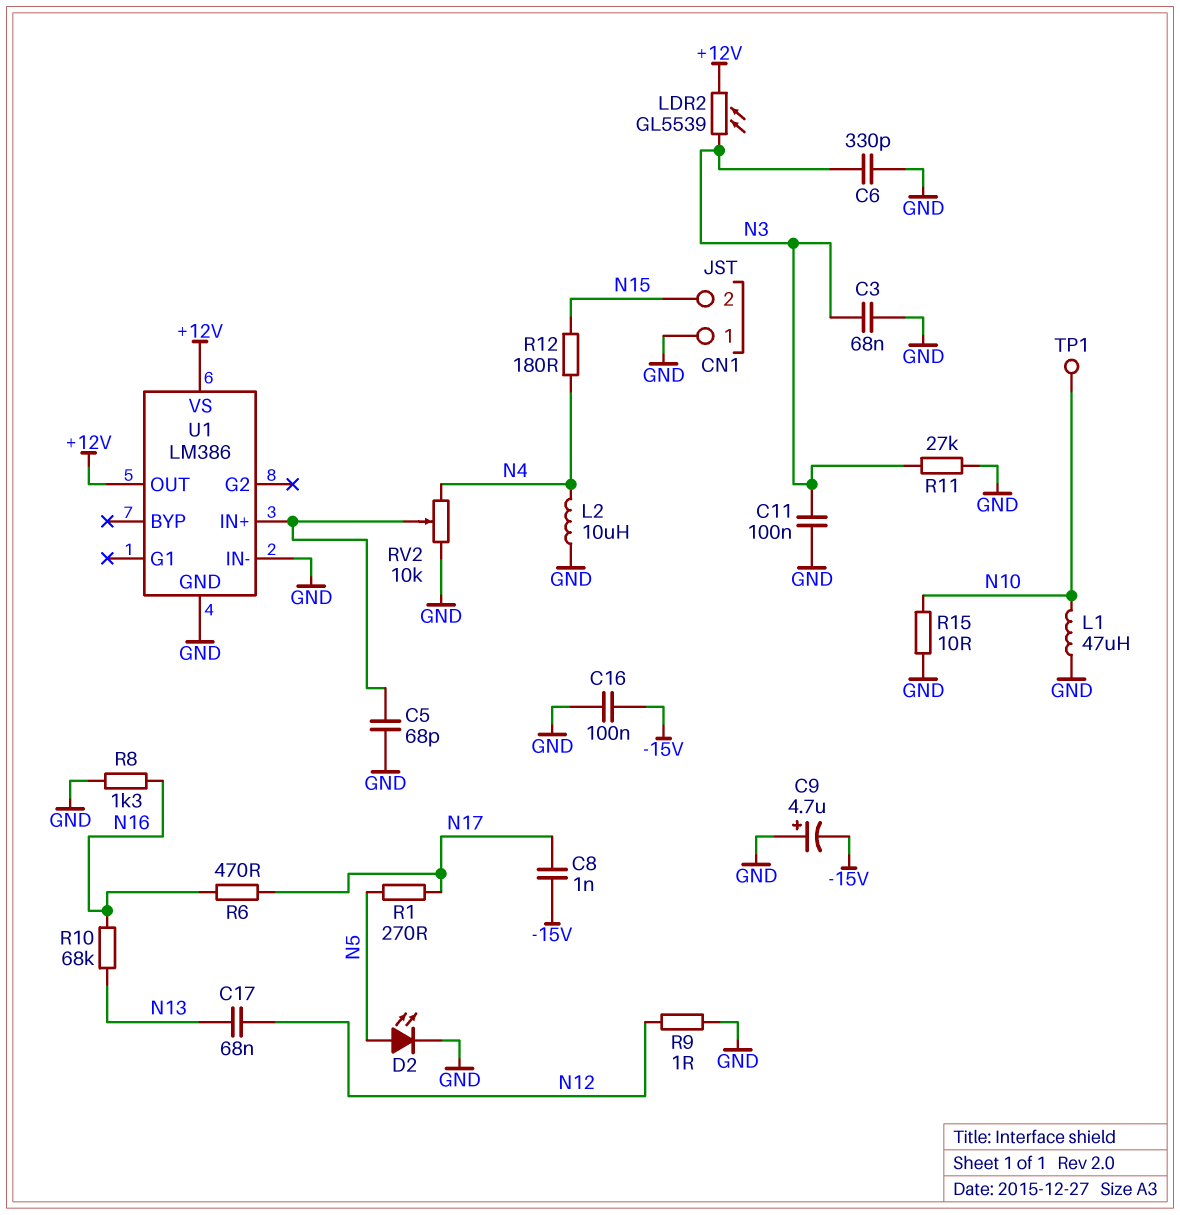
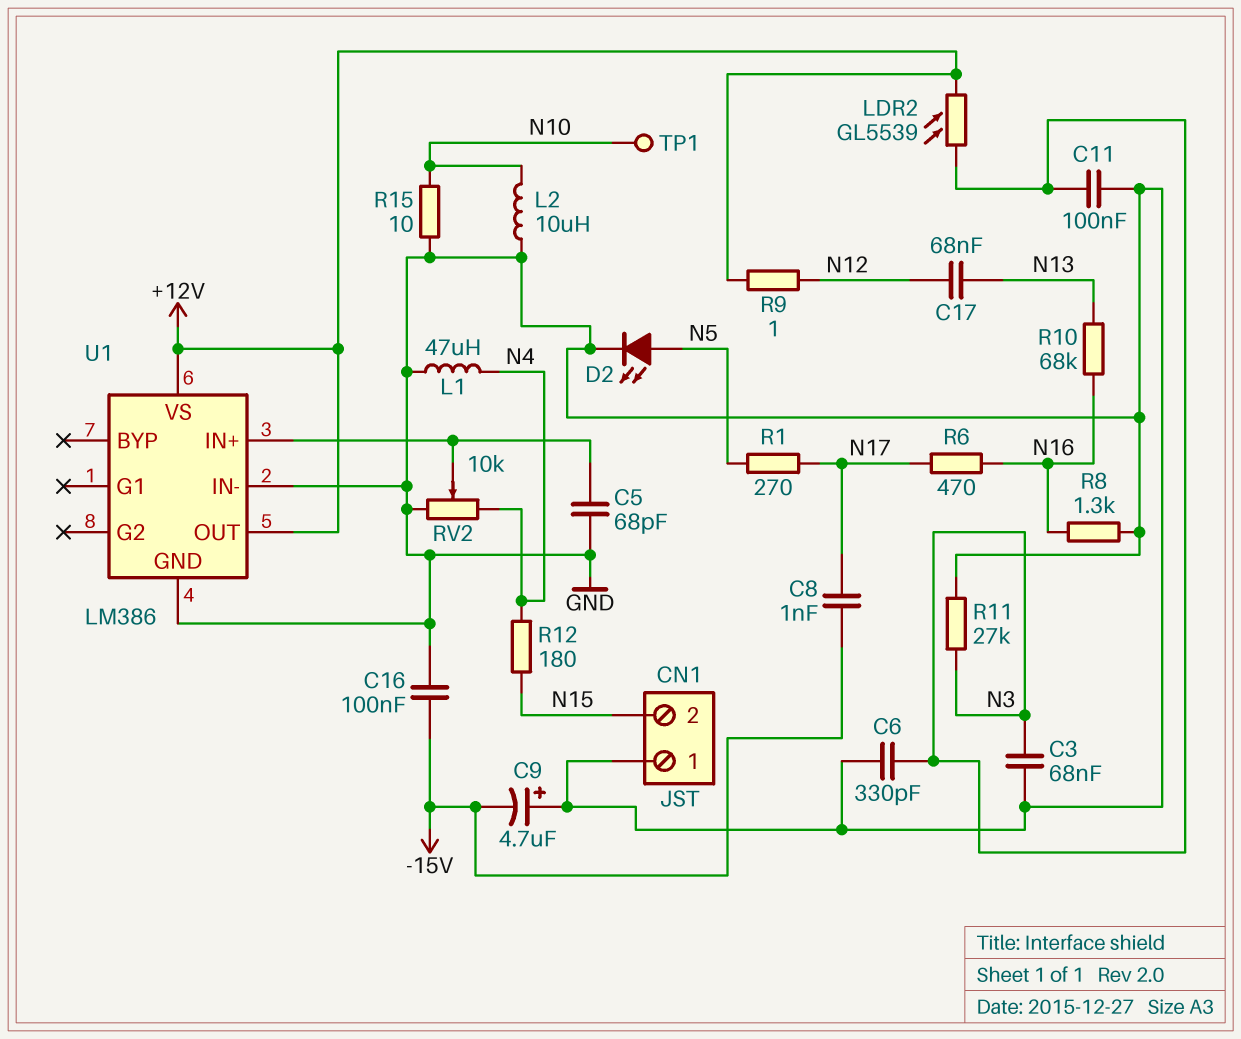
L1: 47uH (GND, N10) -> 47uH (GND, N4)
L2: 10uH (GND, N4) -> 10uH (GND, N10)
R9: 1 (GND, N12) -> 1 (+12V, N12)

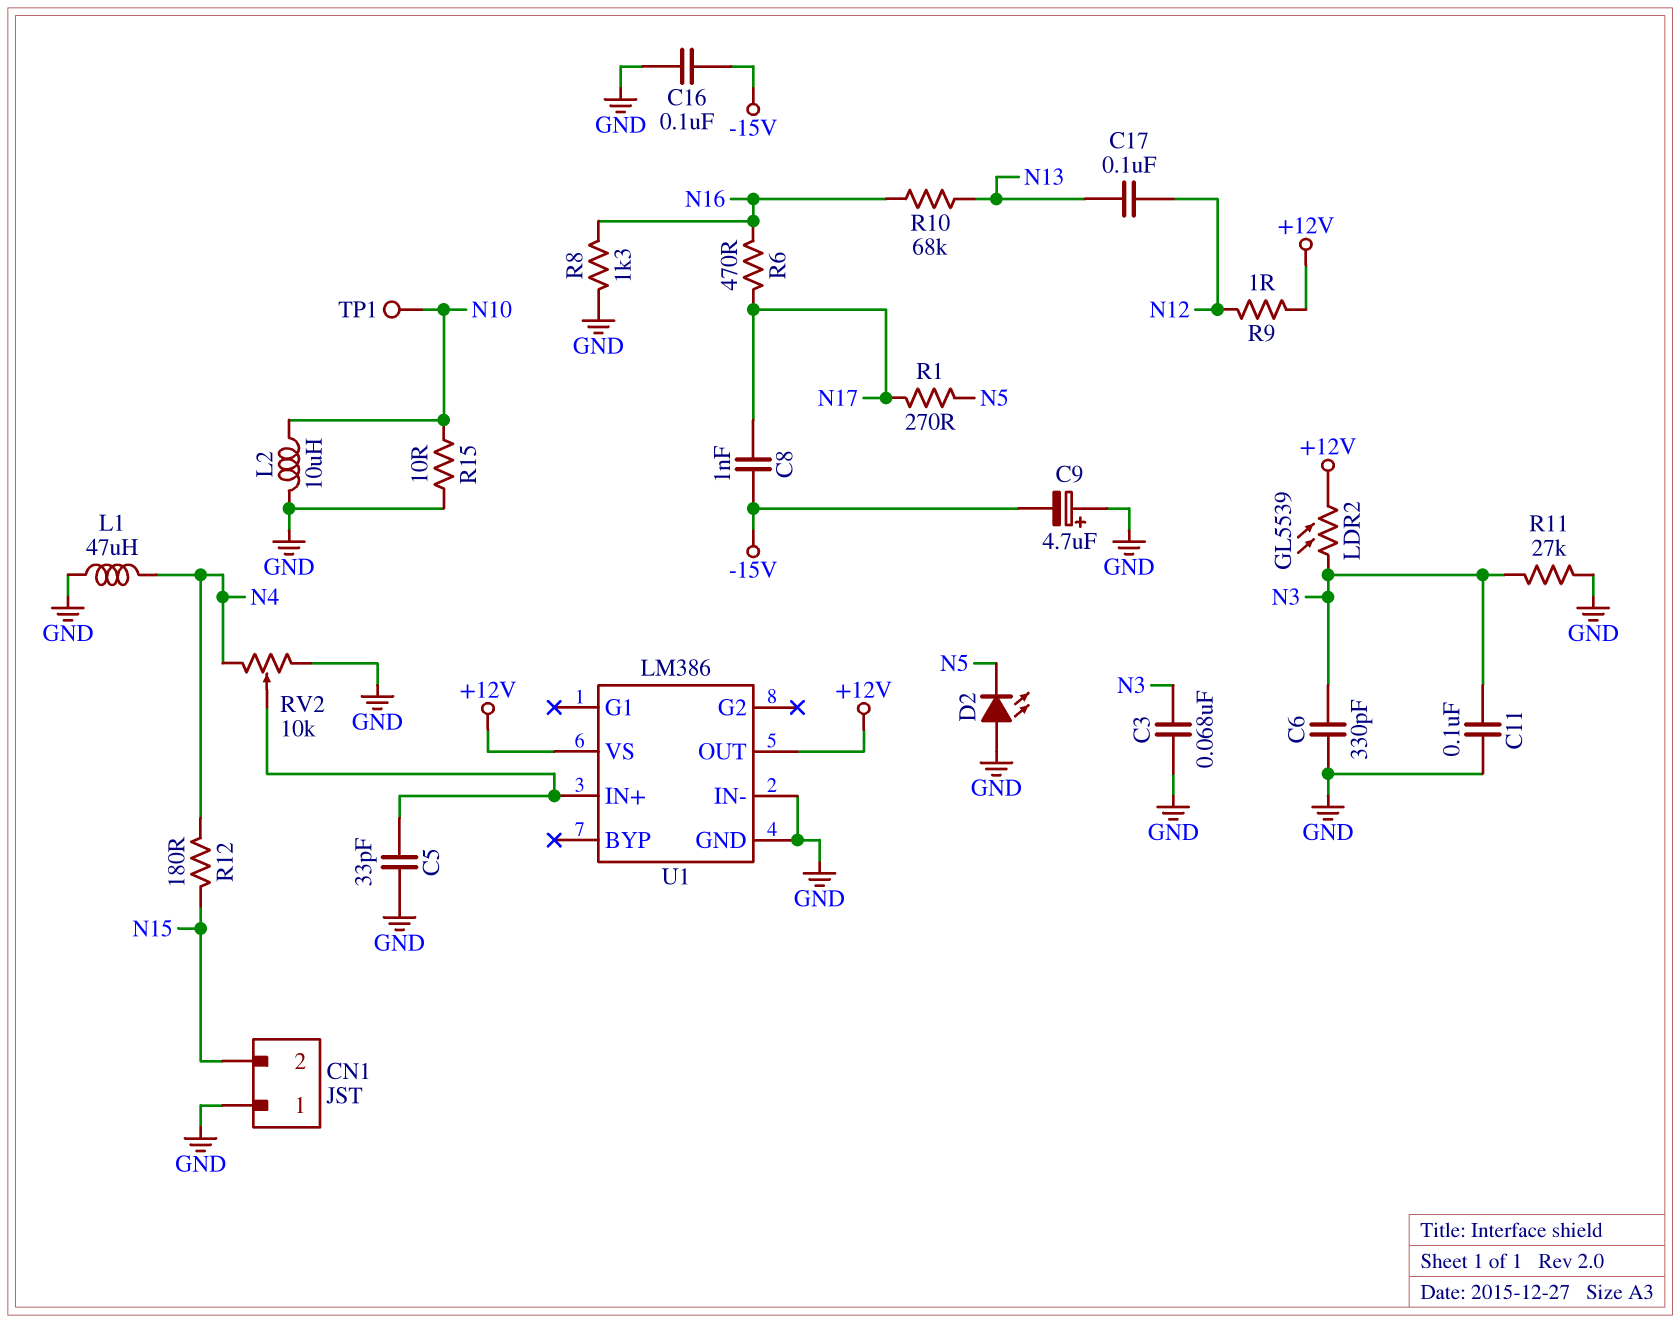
C5: 68pF (GND, U1/IN+) -> 33pF (GND, U1/IN+)
C17: 68nF (N12, N13) -> 100nF (N12, N13)
D2: LED (A N5, K GND) -> LED (A GND, K N5)

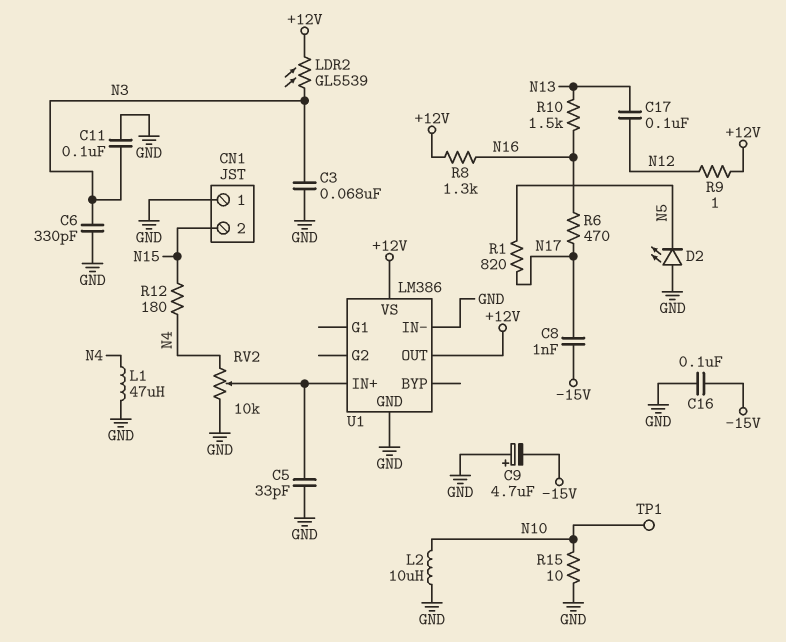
R1: 270 (N5, N17) -> 820 (N5, N17)
R8: 1.3k (GND, N16) -> 1.3k (+12V, N16)
R10: 68k (N13, N16) -> 1.5k (N13, N16)
R11: 27k (GND, N3) -> none

